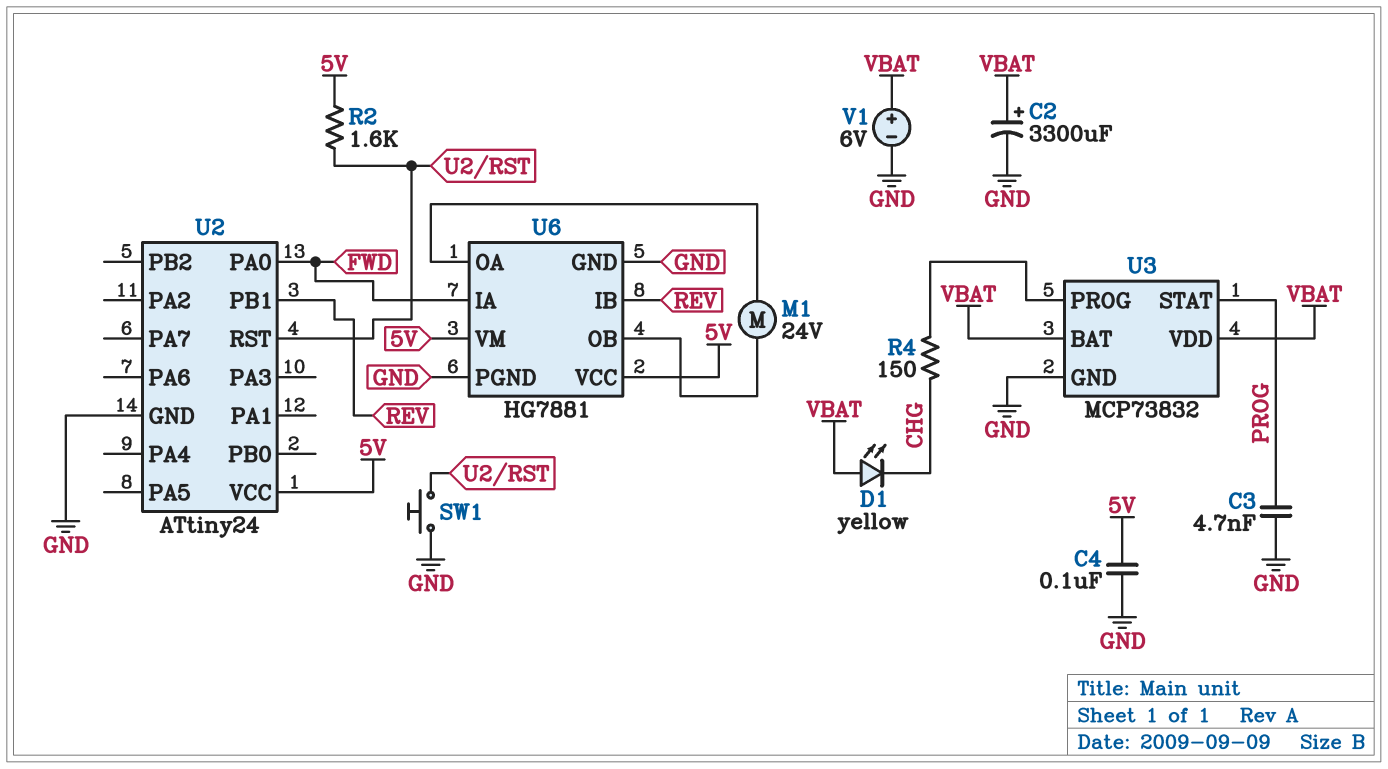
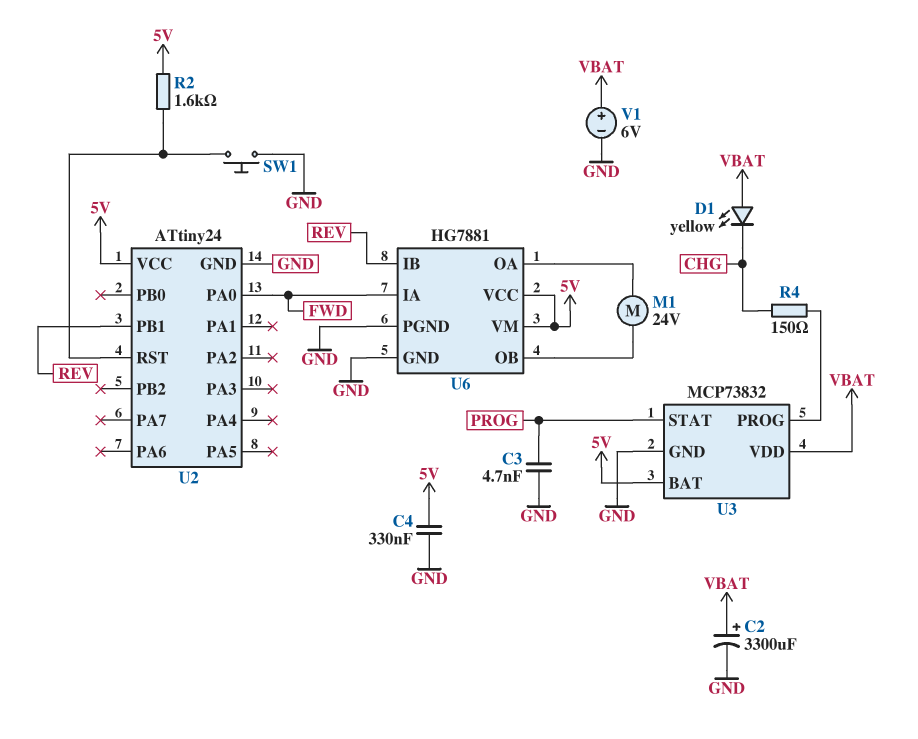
C4: 100nF (5V, GND) -> 330nF (5V, GND)
U3 pin BAT: VBAT -> 5V

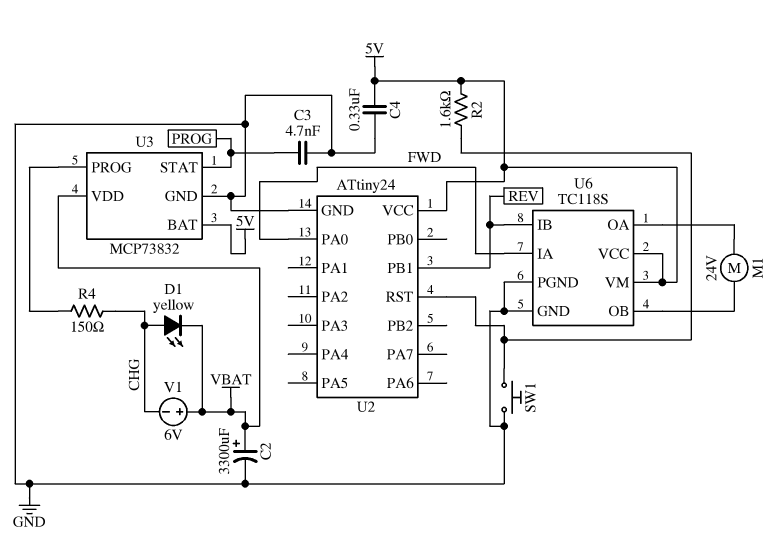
D1: LED yellow (A VBAT, K CHG) -> LED yellow (A CHG, K VBAT)
U6: HG7881 -> TC118S
V1: 6V (plus VBAT, minus GND) -> 6V (plus VBAT, minus CHG)

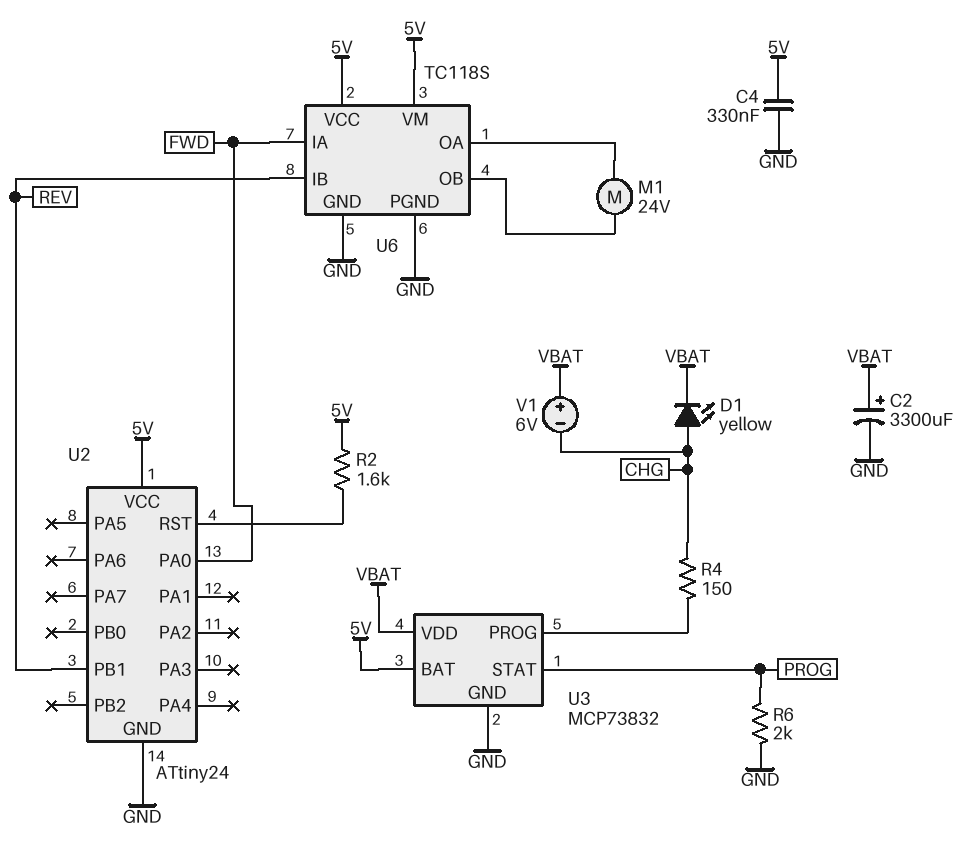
C3: 4.7nF (GND, PROG) -> none
R6: none -> 2k (GND, PROG)
SW1: button (GND, U2/RST) -> none

